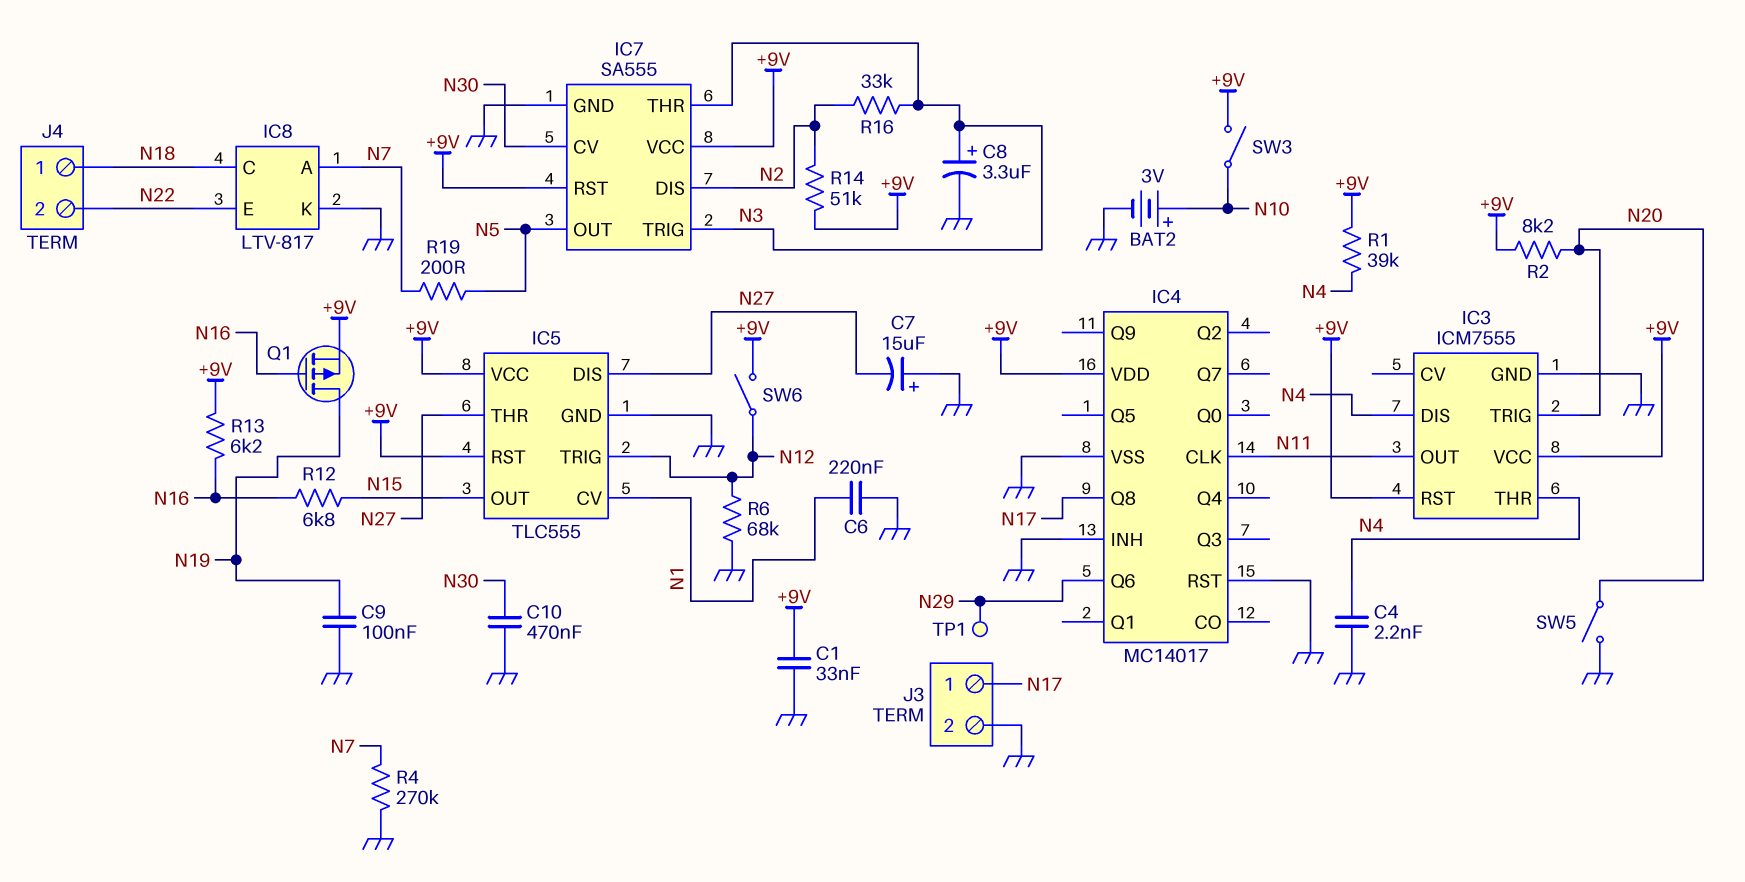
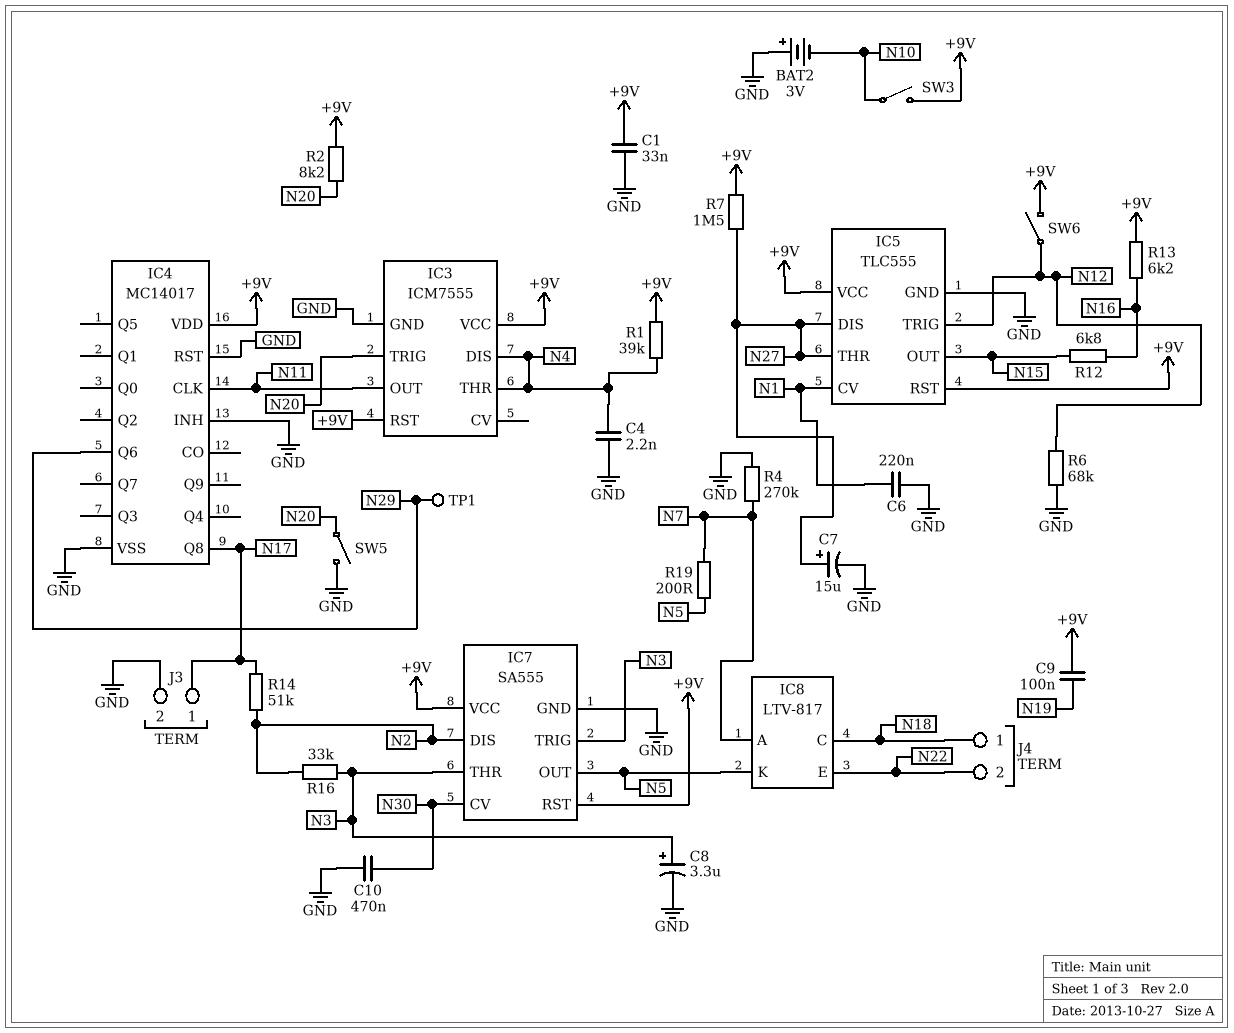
BAT2: 3V (plus N10, minus GND) -> 3V (plus GND, minus N10)
C7: 15uF (plus GND, minus N27) -> 15uF (plus N27, minus GND)
C9: 100nF (GND, N19) -> 100nF (+9V, N19)
IC8 pin K: GND -> N5
Q1: PMOS (G N16, D N19, S +9V) -> none
R7: none -> 1.5M (+9V, N27)
R14: 51k (+9V, N2) -> 51k (N2, N17)

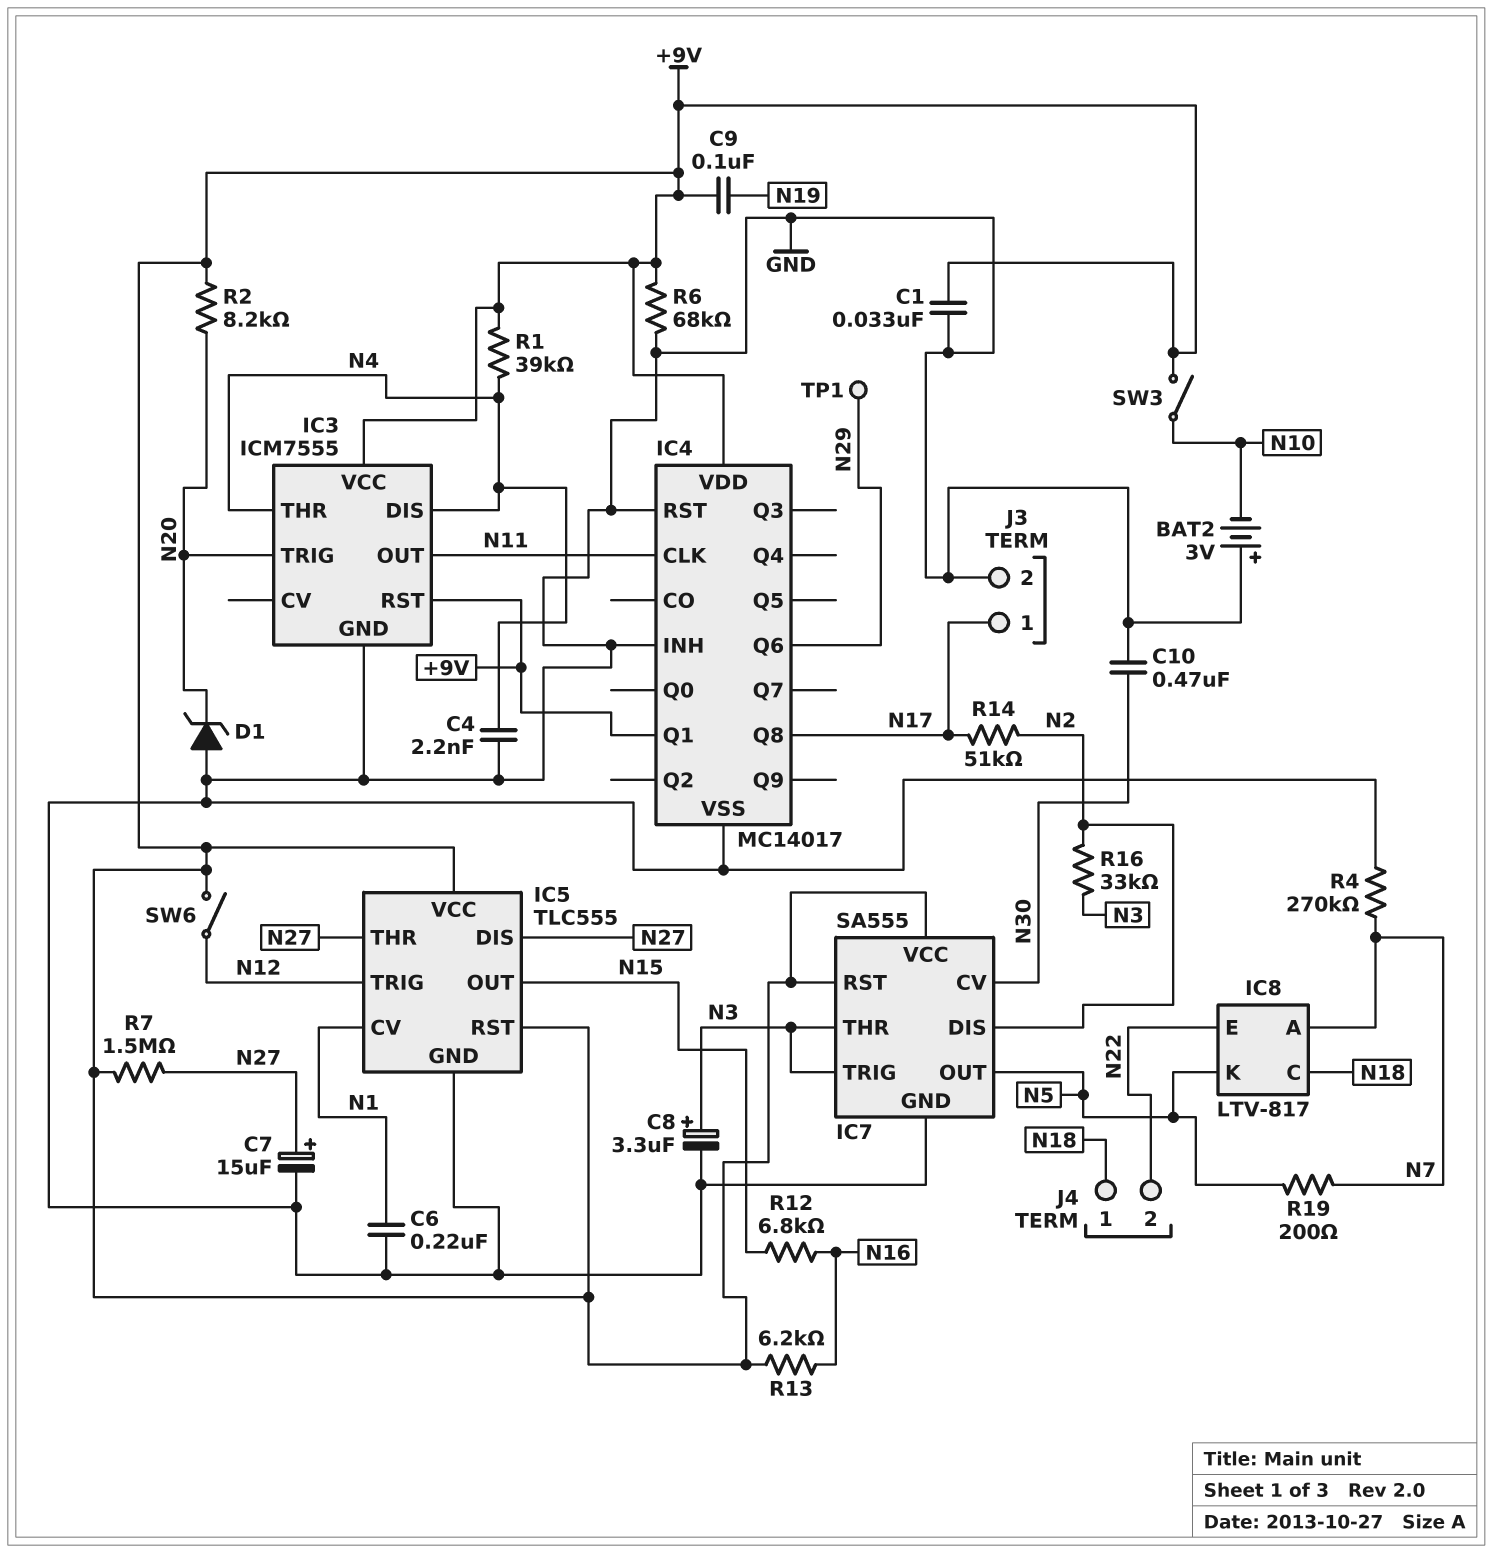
D1: none -> zener (A GND, K N20)
IC4 pin Q1: none -> +9V
R6: 68k (GND, N12) -> 68k (+9V, GND)
SW5: switch (GND, N20) -> none

